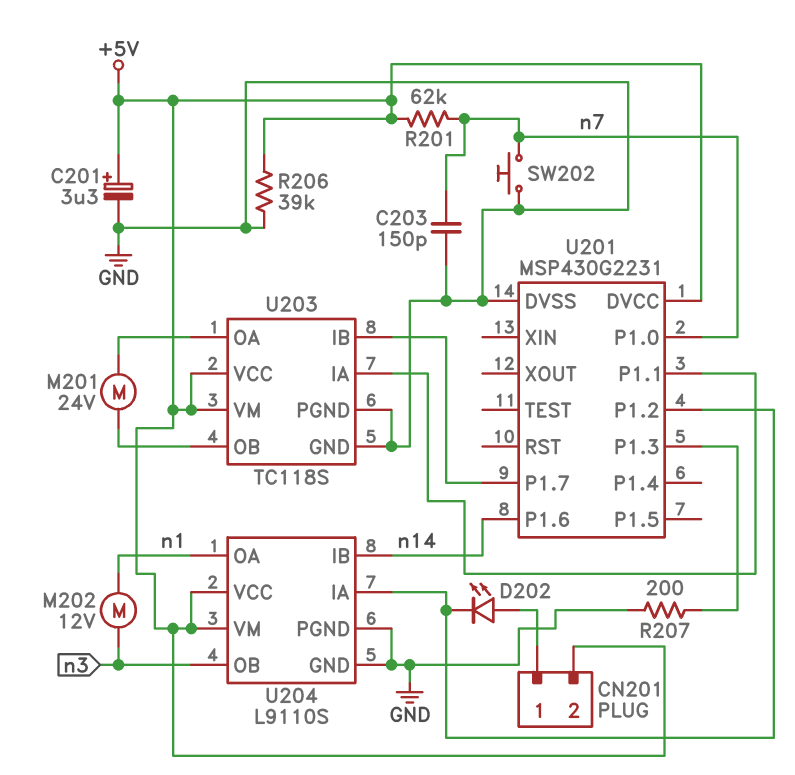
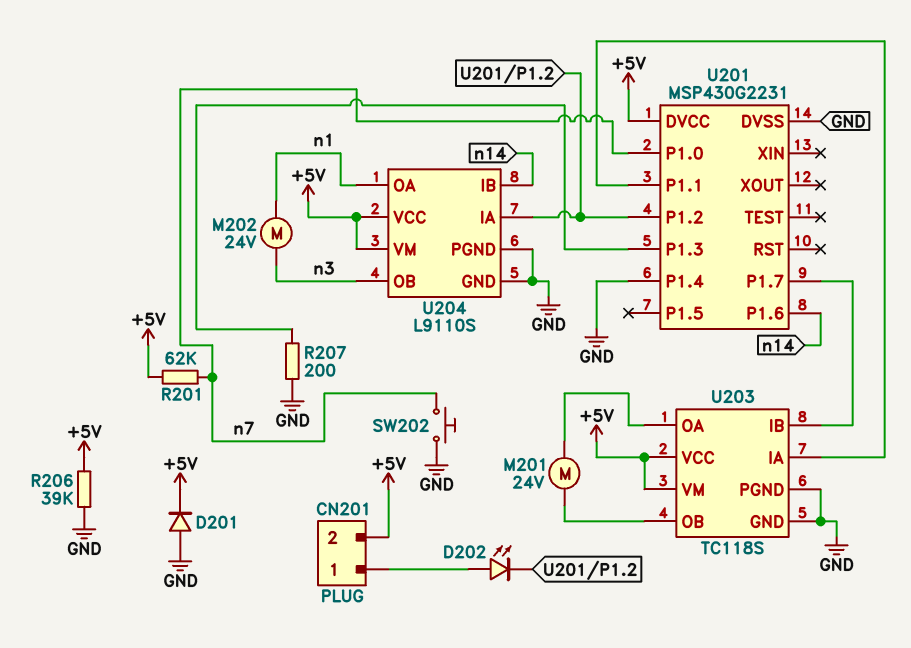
C201: 3.3uF (plus +5V, minus GND) -> none
C203: 150pF (GND, n7) -> none
D201: none -> diode (A GND, K +5V)
M202: motor 12V (n1, n3) -> motor 24V (n1, n3)
U201 pin P1.4: none -> GND

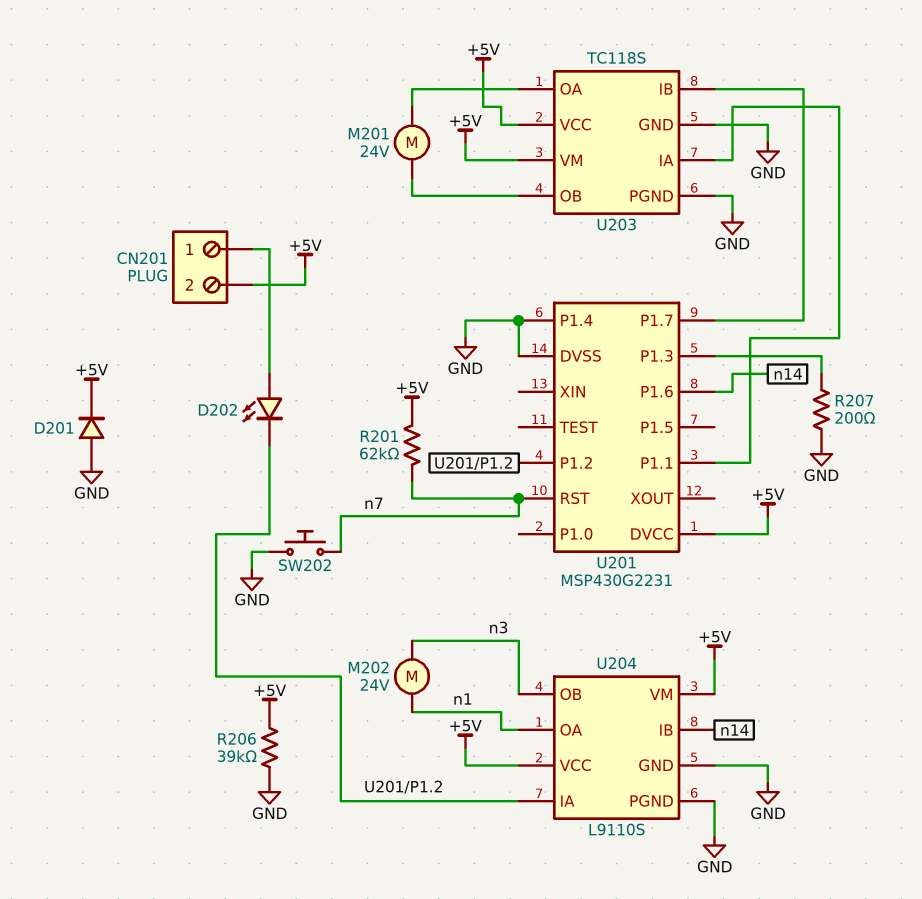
U201 pin P1.0: n7 -> none
U201 pin RST: none -> n7

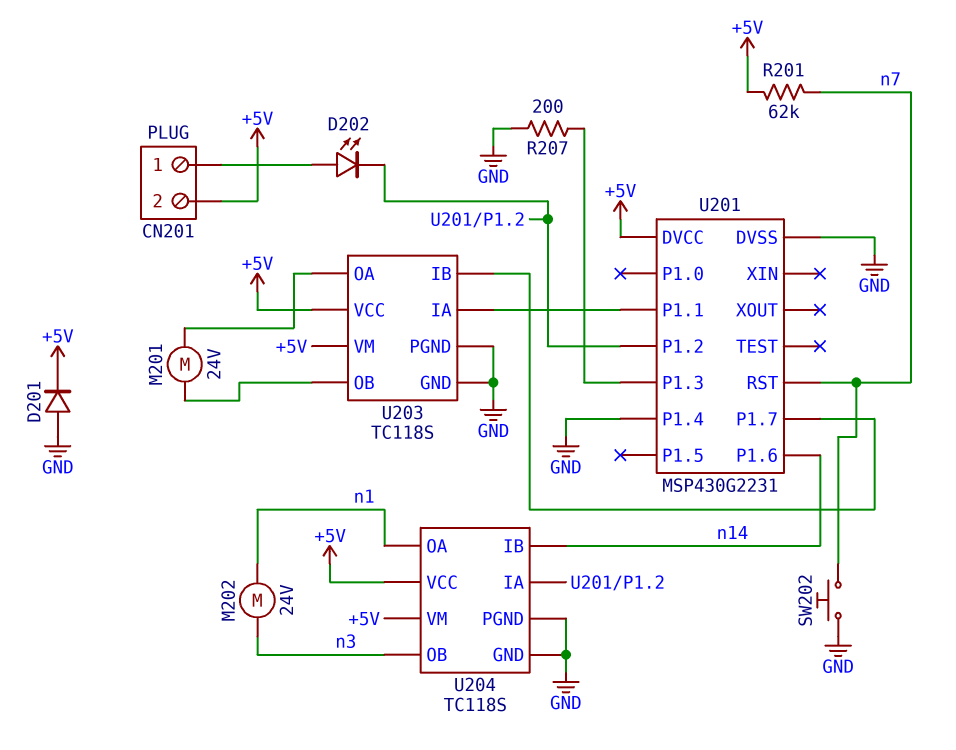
R206: 39k (+5V, GND) -> none
U204: L9110S -> TC118S

